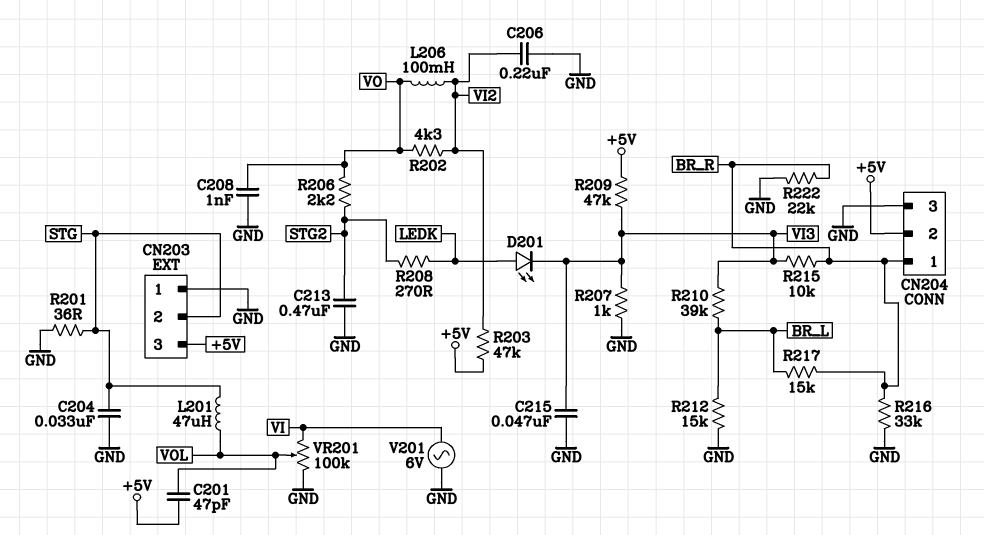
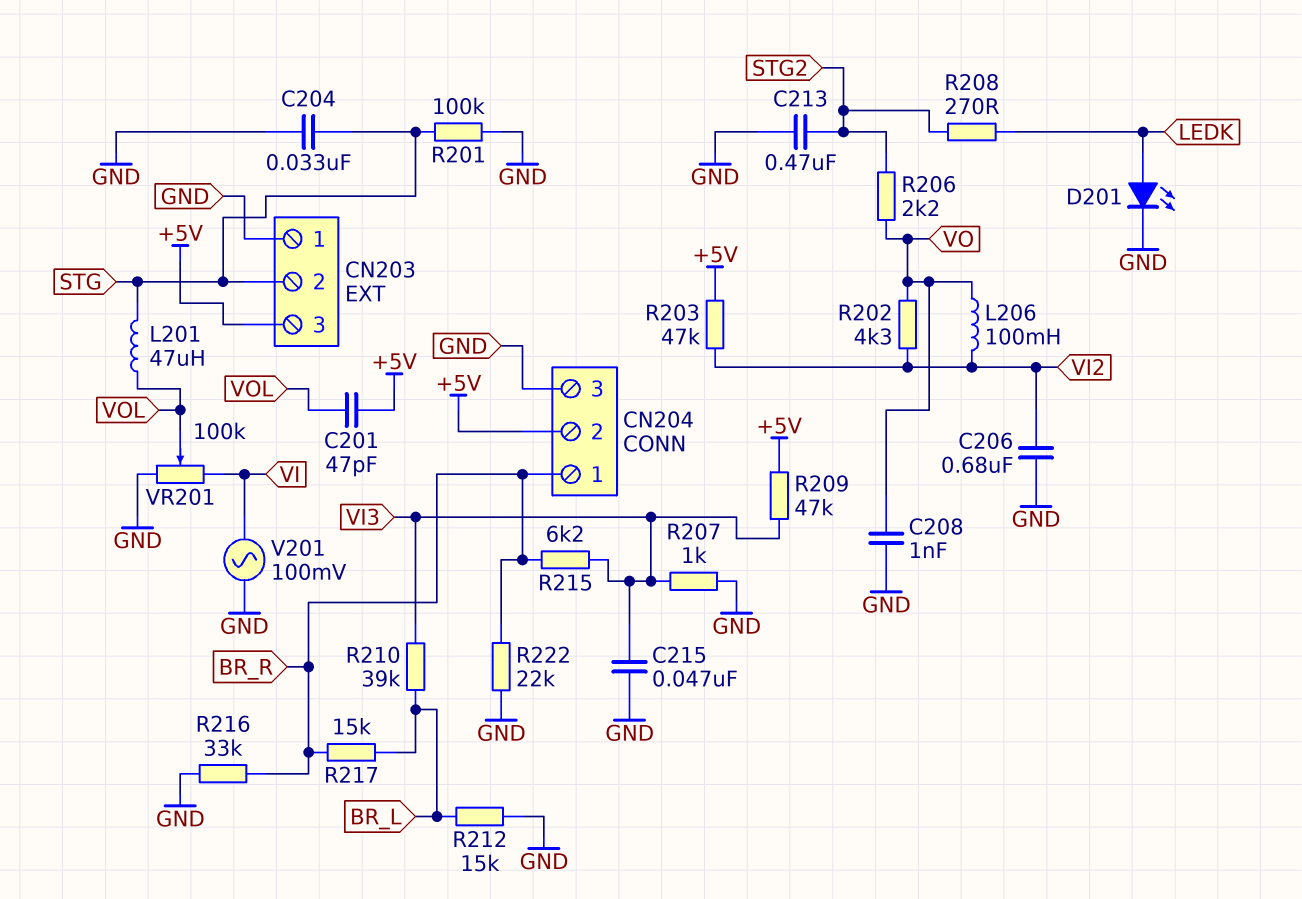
C206: 220nF (GND, VI2) -> 680nF (GND, VI2)
D201: LED (A LEDK, K VI3) -> LED (A LEDK, K GND)
R201: 36 (GND, STG) -> 100k (GND, STG)
R215: 10k (BR_R, VI3) -> 6.2k (BR_R, VI3)
V201: AC 6V (GND, VI) -> AC 100mV (GND, VI)

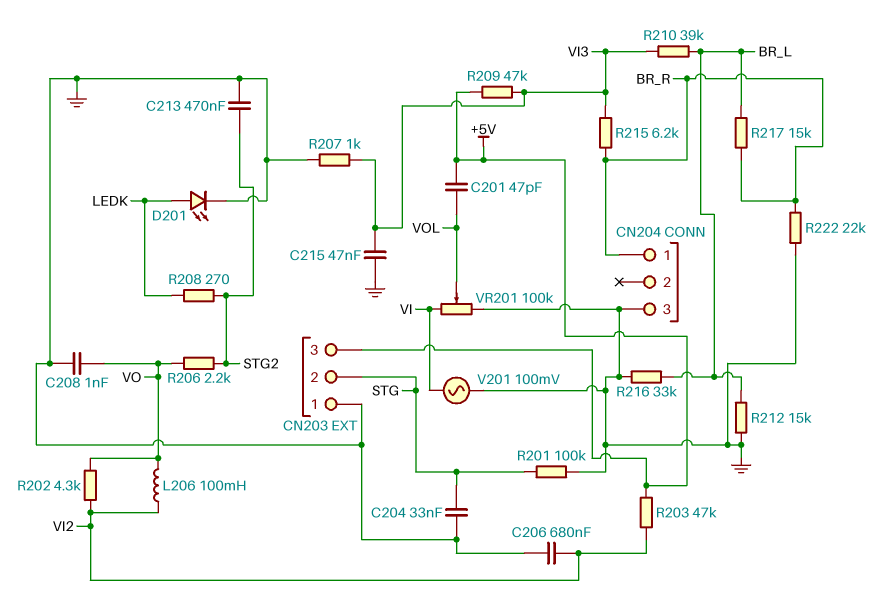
CN204 pin 2: +5V -> none
L201: 47uH (STG, VOL) -> none
R216: 33k (BR_R, GND) -> 33k (BR_L, GND)

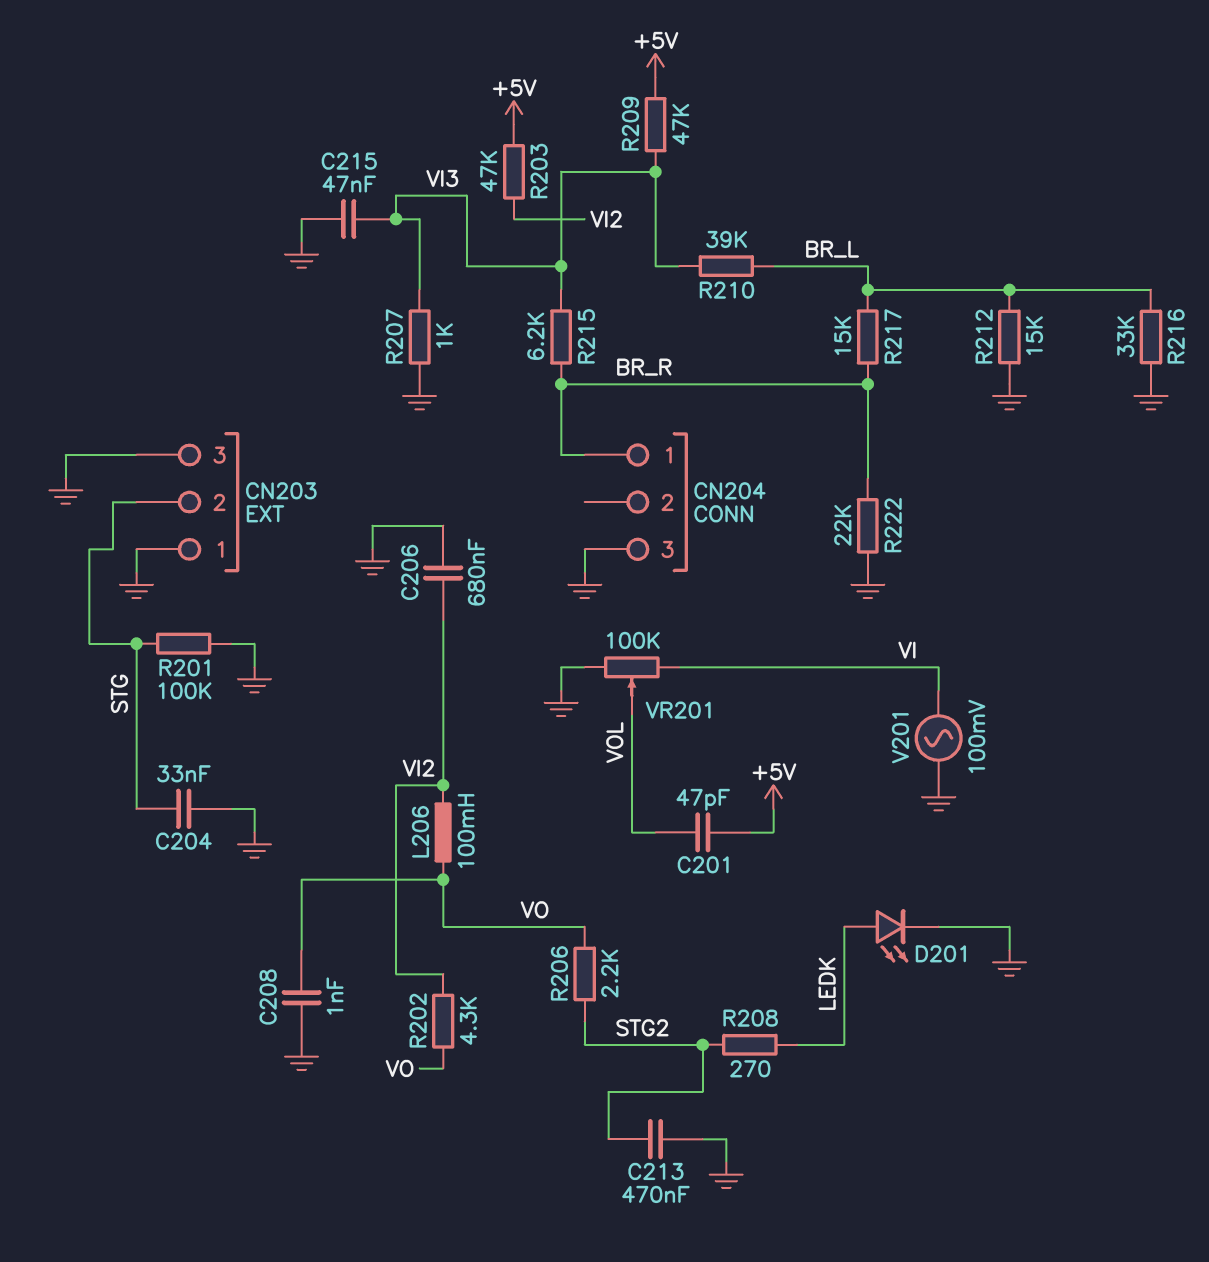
CN203 pin 3: +5V -> GND

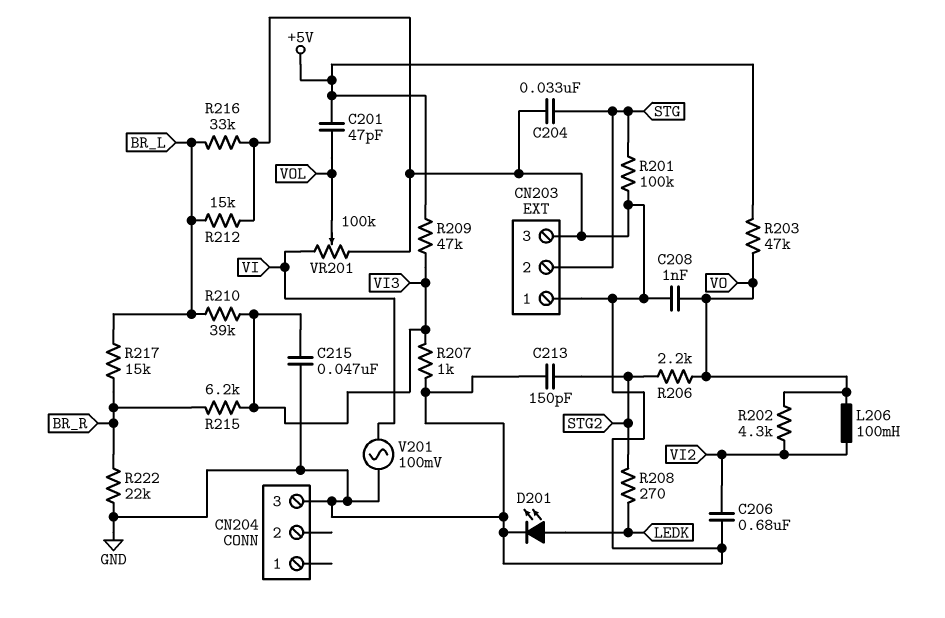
C213: 470nF (GND, STG2) -> 150pF (GND, STG2)
CN204 pin 1: BR_R -> none
R203: 47k (+5V, VI2) -> 47k (+5V, VO)

